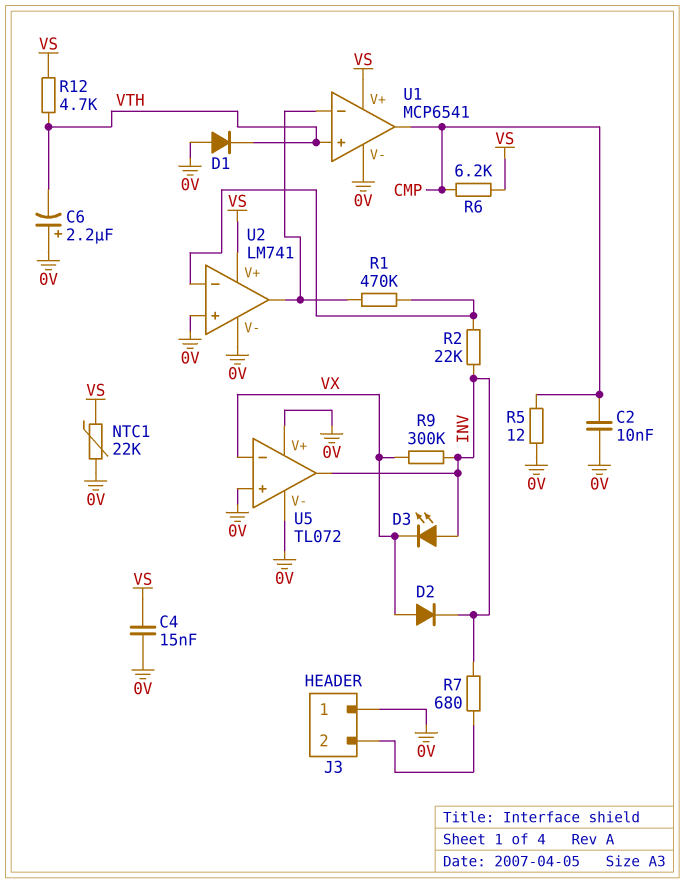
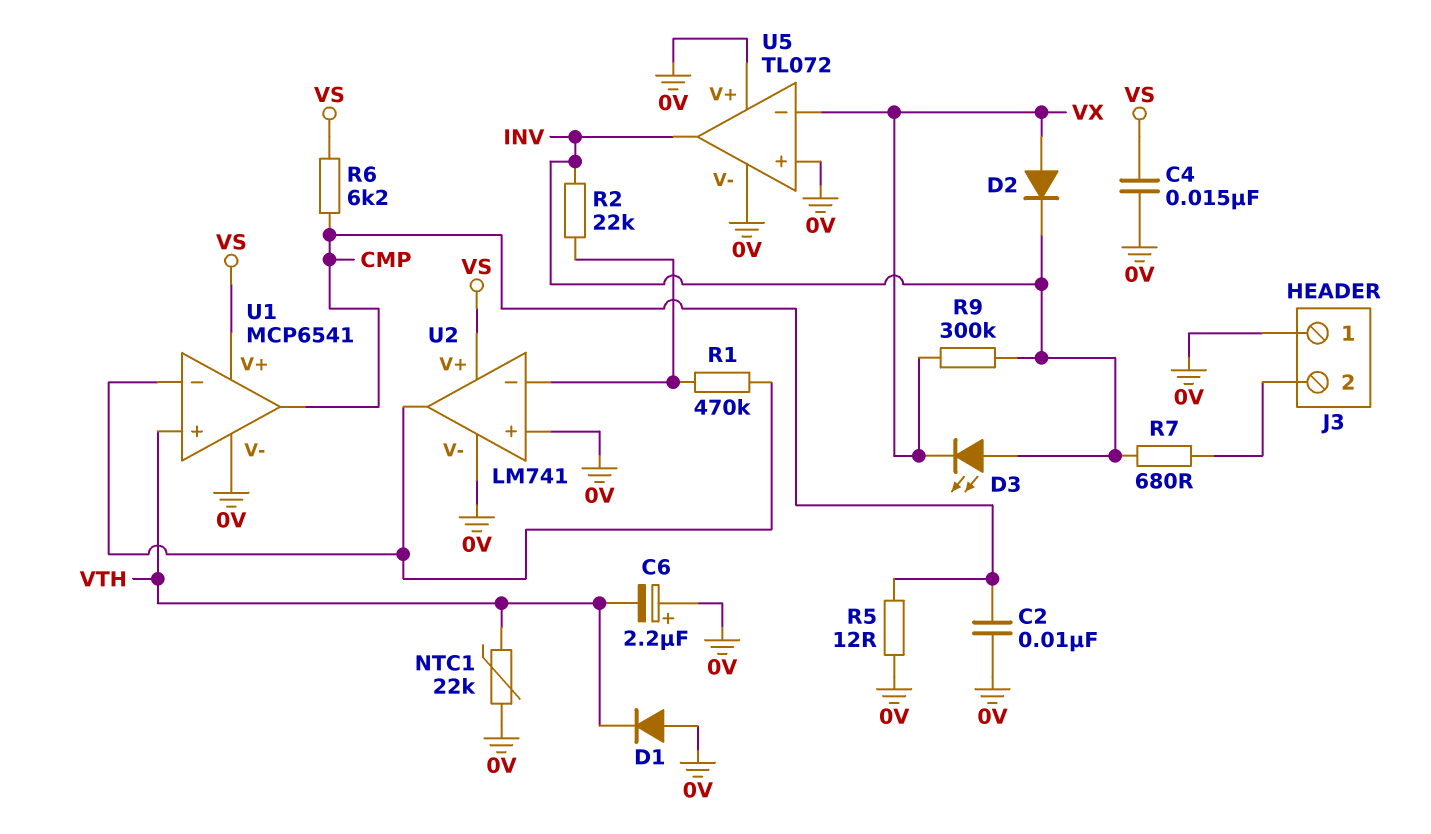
NTC1: 22k (0V, VS) -> 22k (0V, VTH)
R12: 4.7k (VS, VTH) -> none

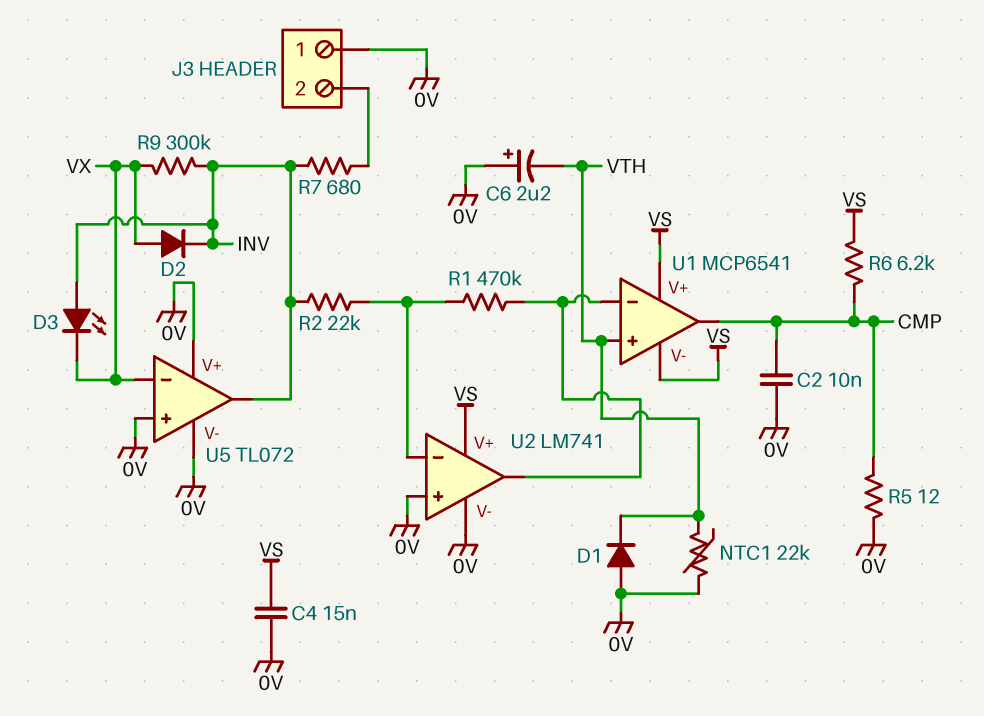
U1 pin V-: 0V -> VS

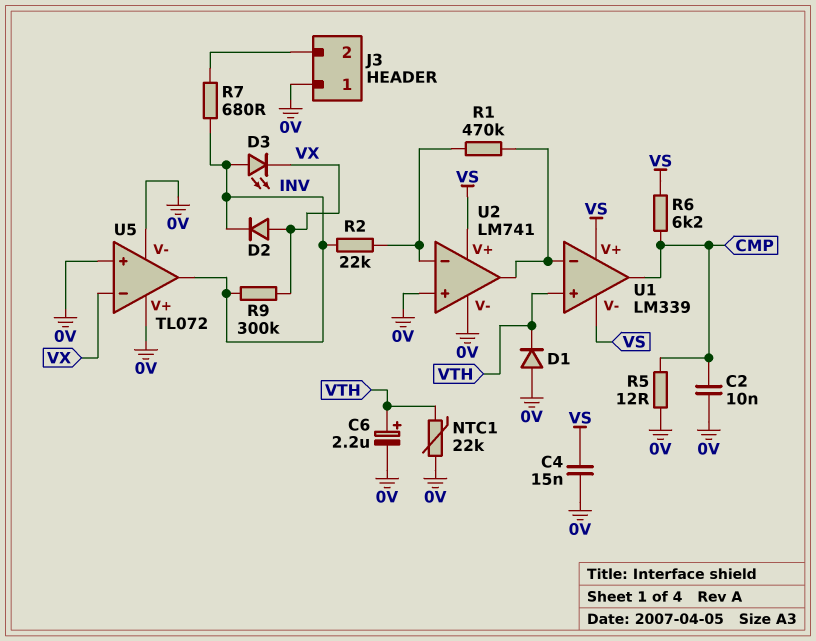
C6: 2.2uF (plus 0V, minus VTH) -> 2.2uF (plus VTH, minus 0V)
U1: MCP6541 -> LM339

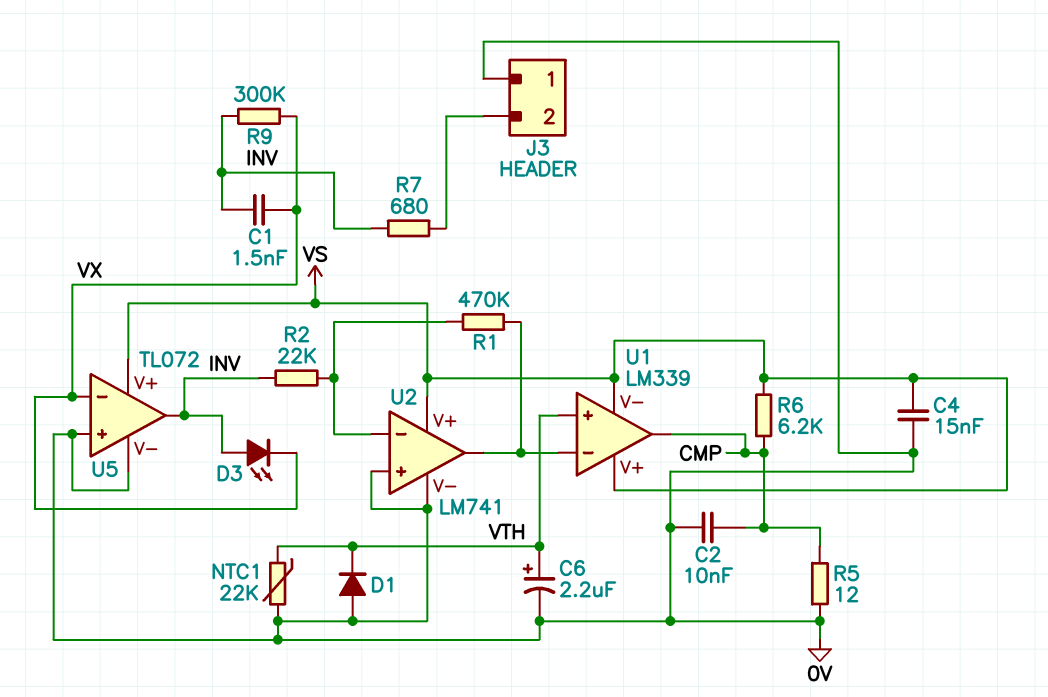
C1: none -> 1.5nF (INV, VX)
D2: diode (A VX, K INV) -> none
U5 pin V+: 0V -> VS

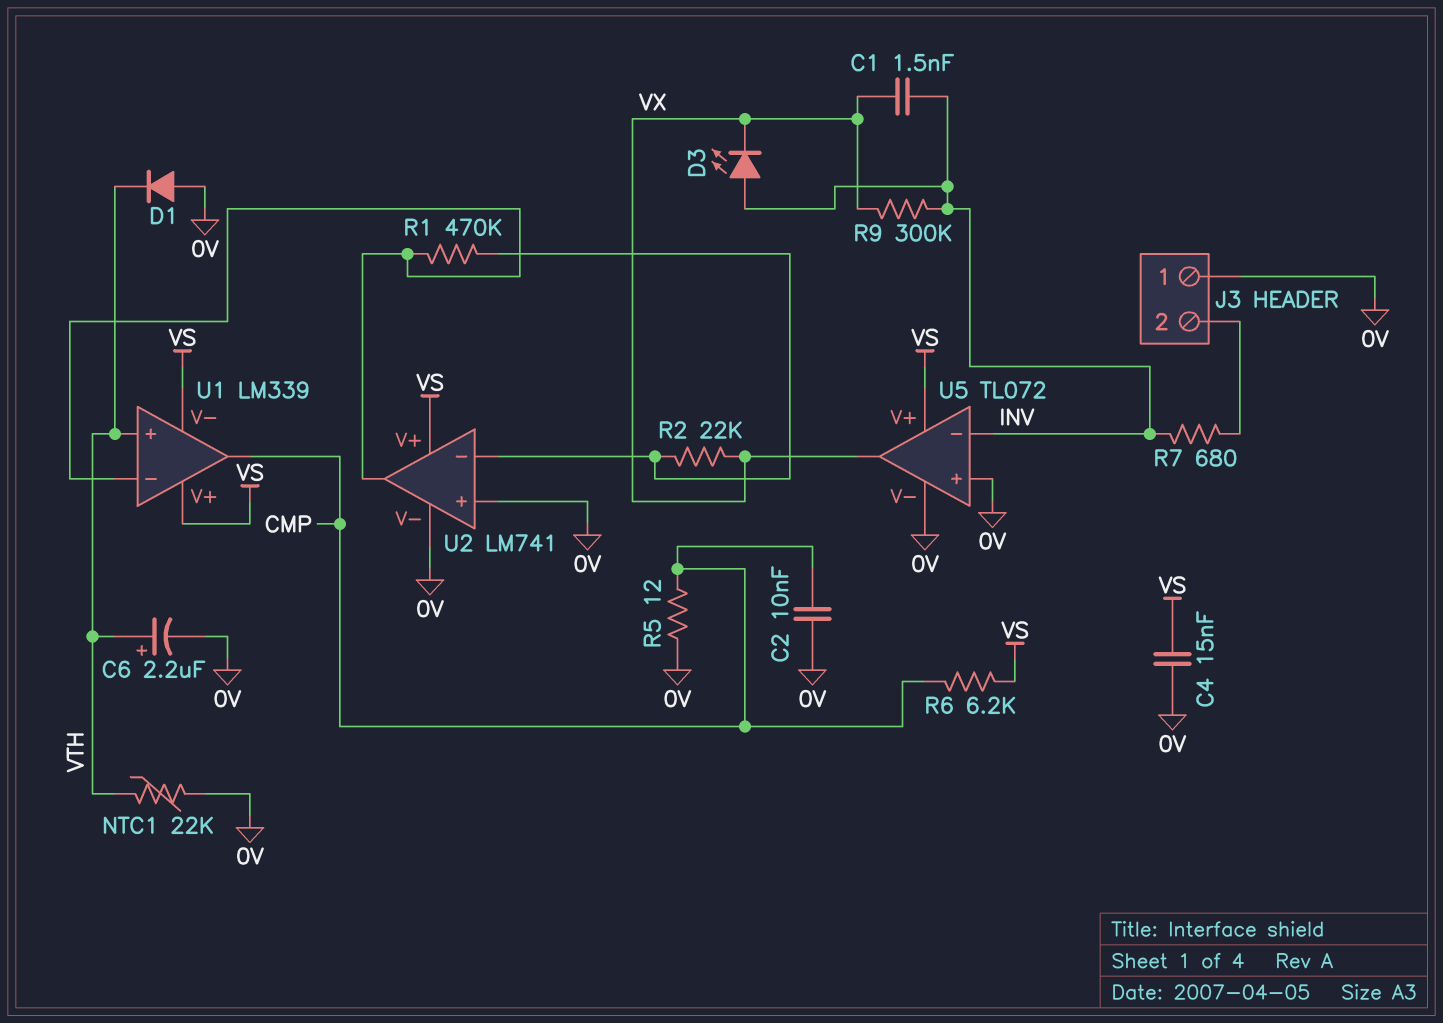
R2: 22k (INV, U2/in-) -> 22k (U2/in-, VX)
U5 pin in-: VX -> INV
U5 pin out: INV -> VX

